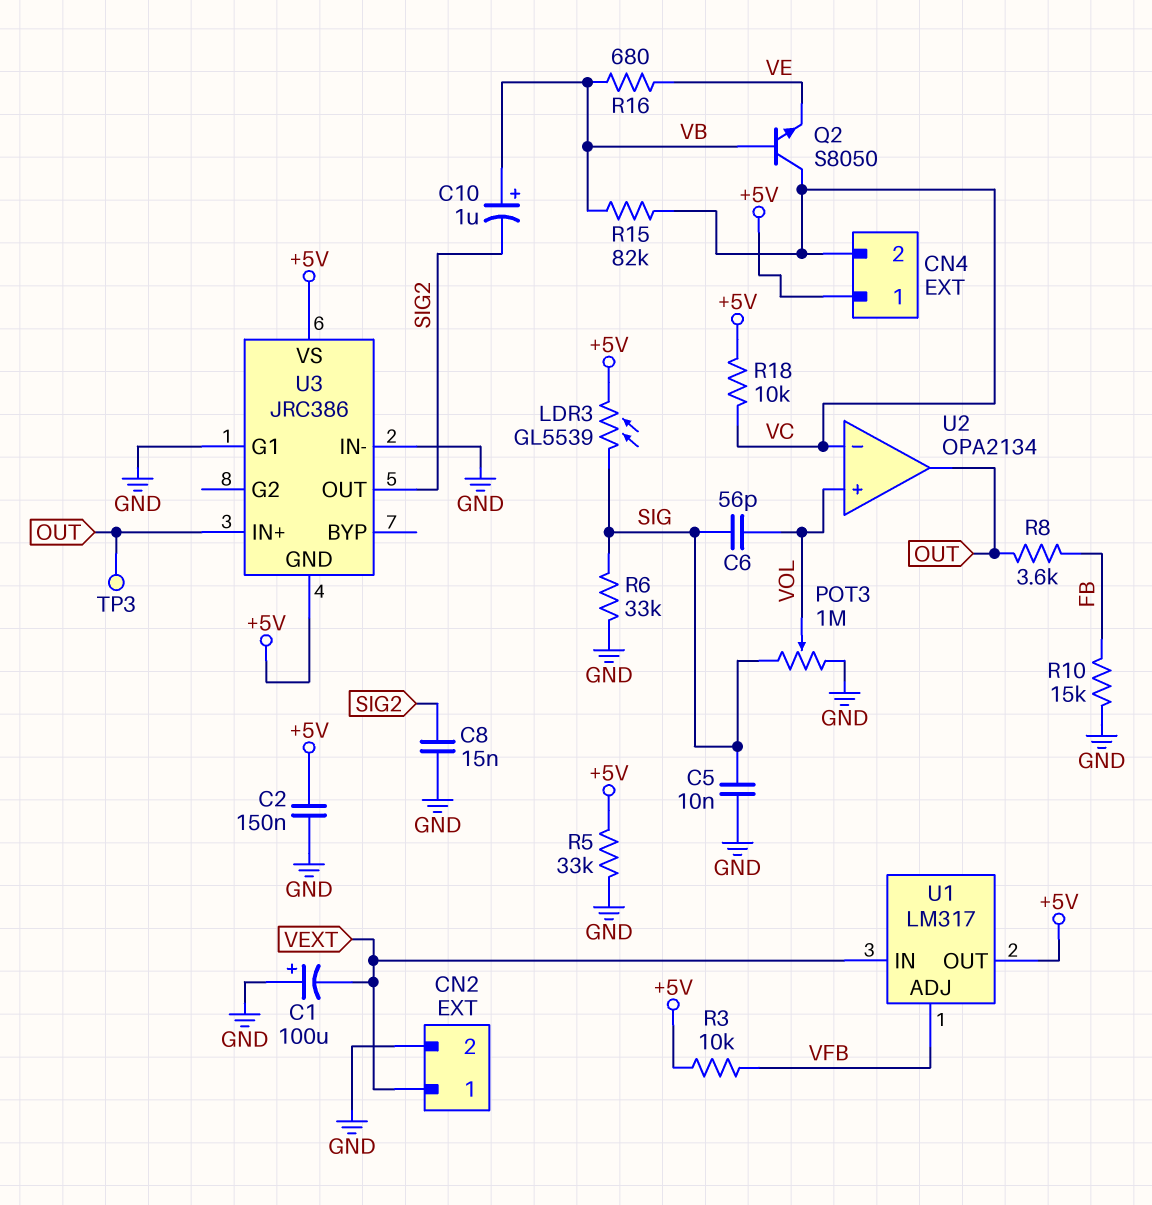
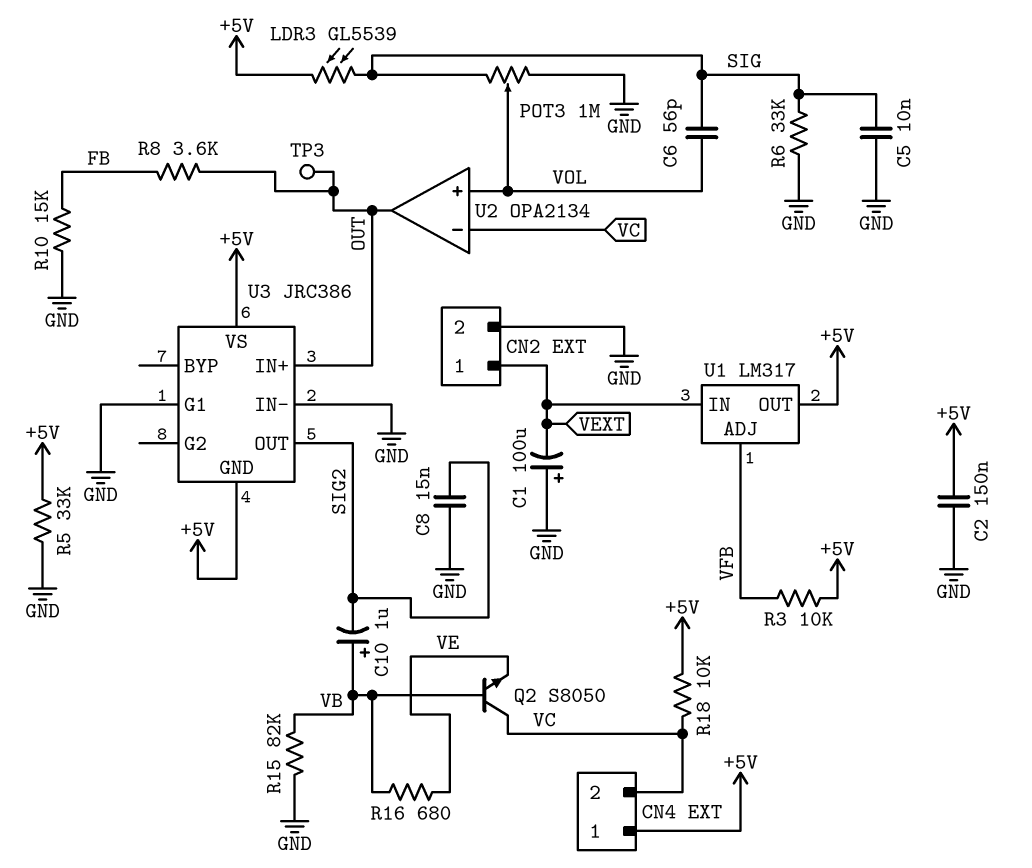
R15: 82k (VB, VC) -> 82k (GND, VB)

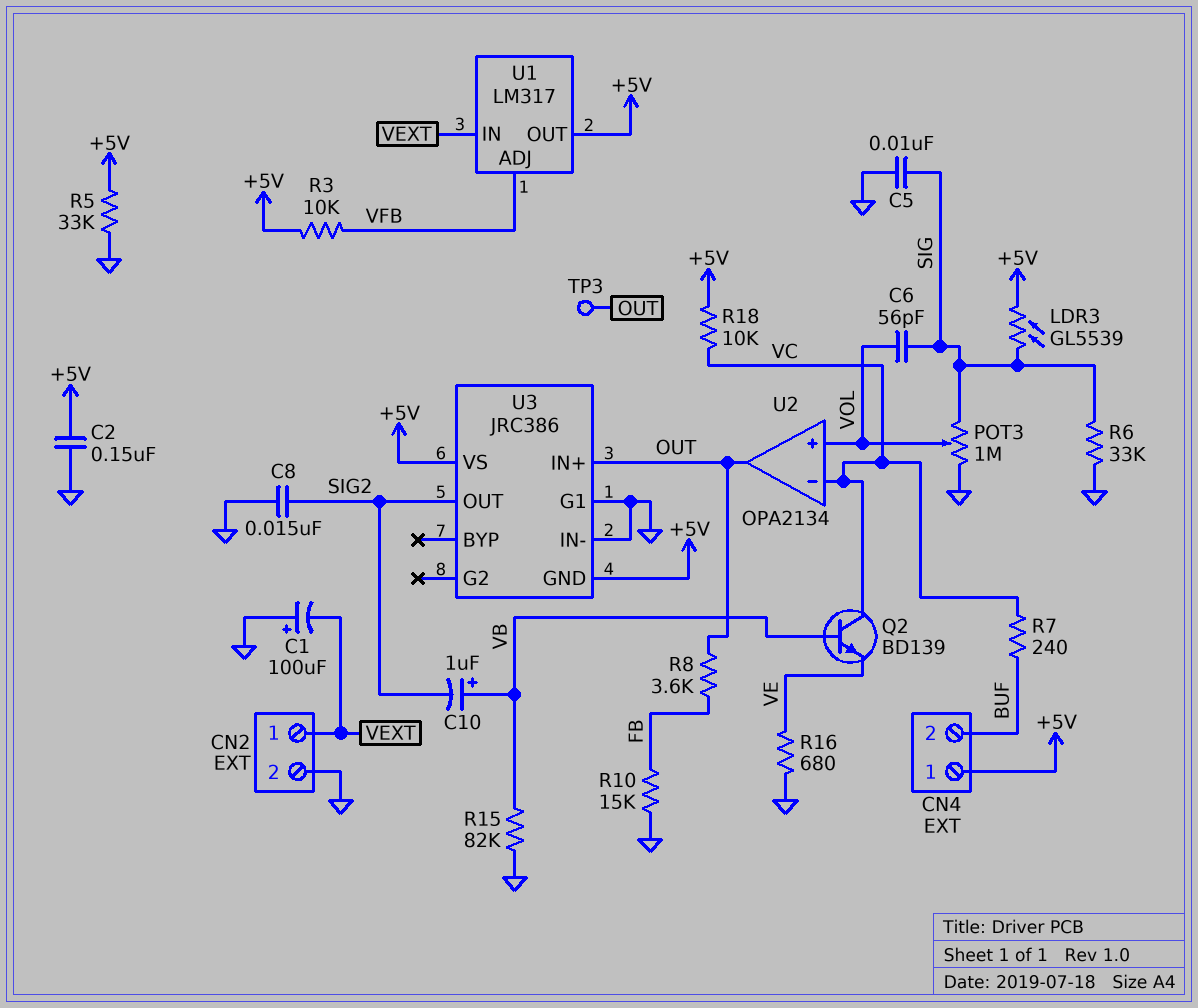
CN4 pin 2: VC -> BUF
Q2: NPN S8050 (B VB, C VC, E VE) -> NPN BD139 (B VB, C VC, E VE)
R7: none -> 240 (BUF, VC)
R16: 680 (VB, VE) -> 680 (GND, VE)

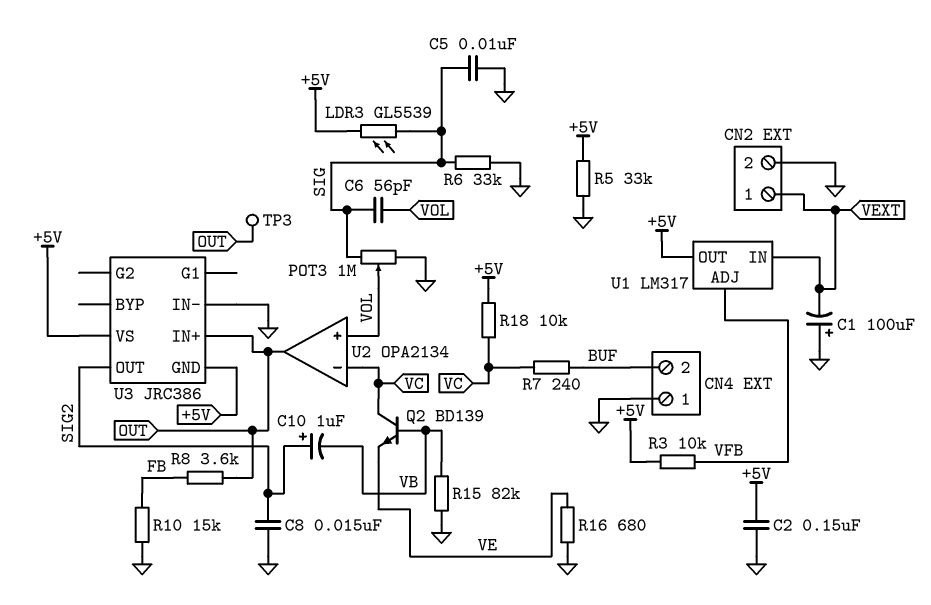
C10: 1uF (plus VB, minus SIG2) -> 1uF (plus SIG2, minus VB)
CN4 pin 1: +5V -> GND
U3 pin G1: GND -> none

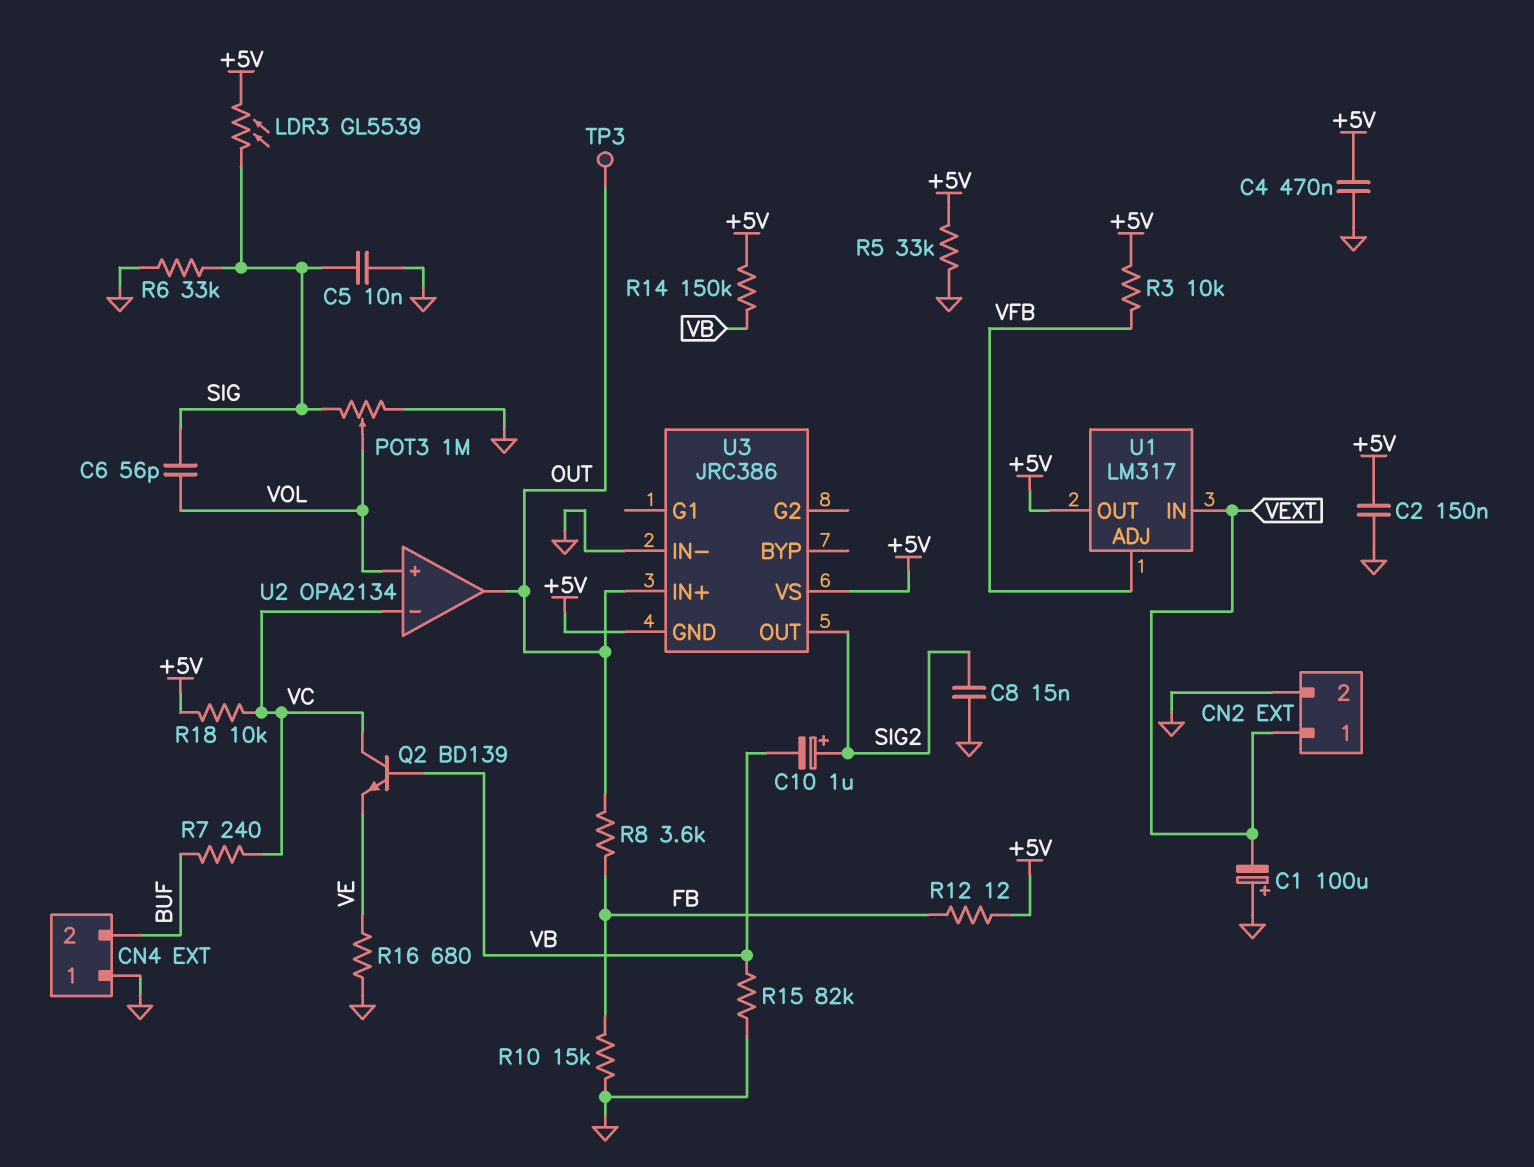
C4: none -> 470nF (+5V, GND)
R12: none -> 12 (+5V, FB)
R14: none -> 150k (+5V, VB)

